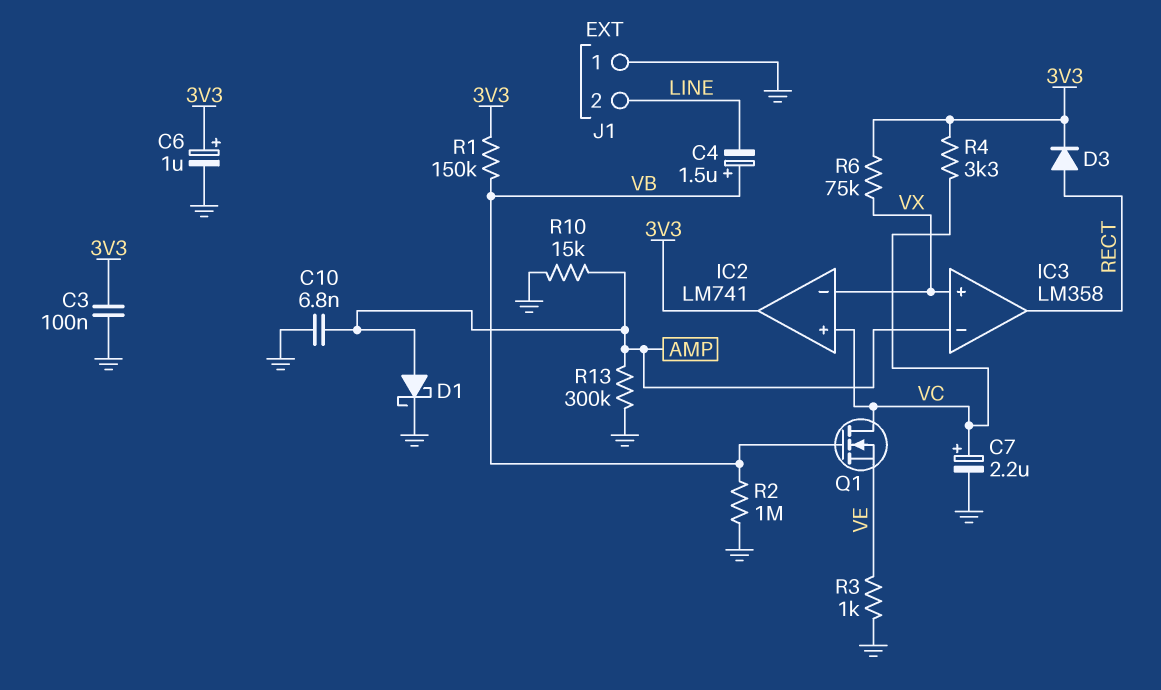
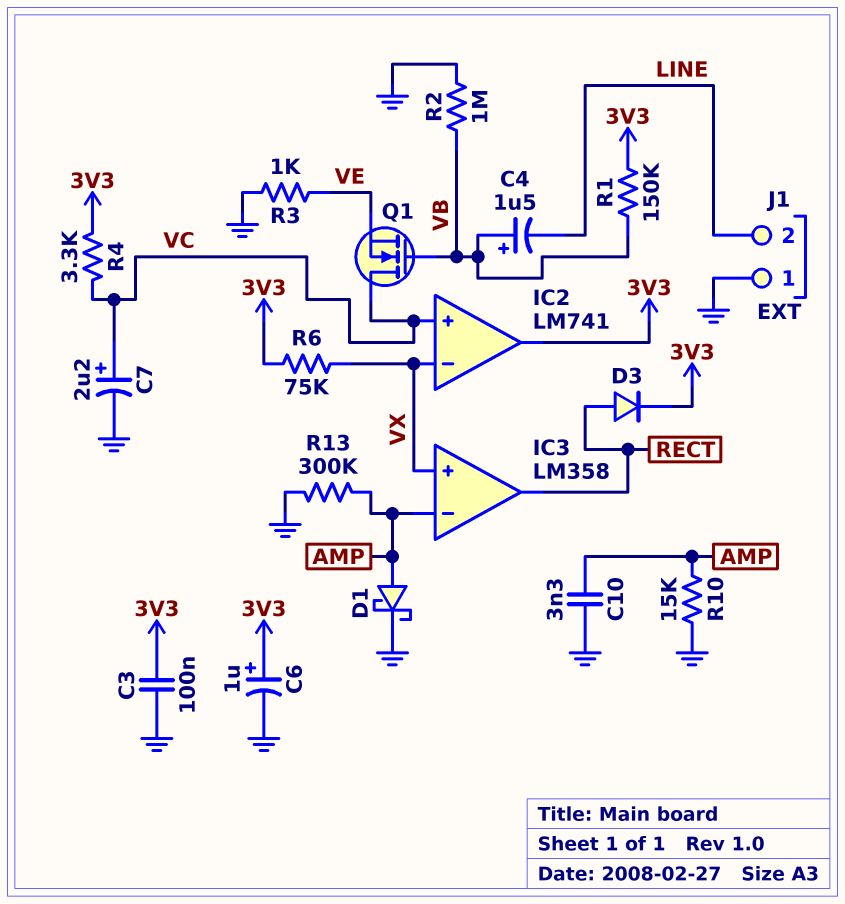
C10: 6.8nF (AMP, GND) -> 3.3nF (AMP, GND)

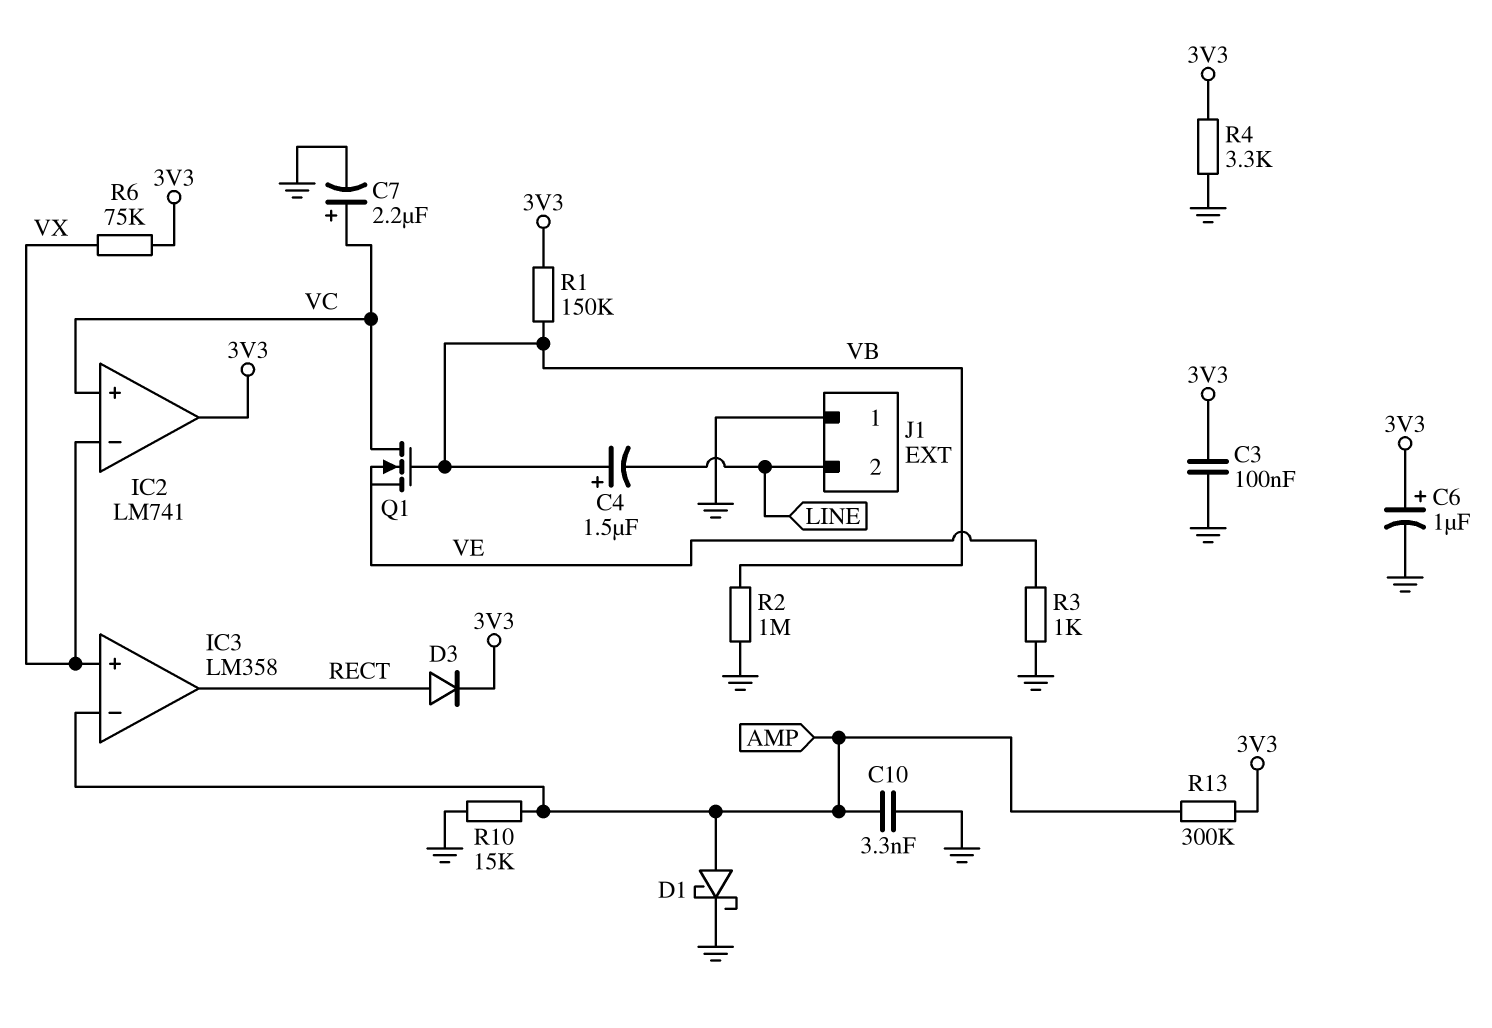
R4: 3.3k (3V3, VC) -> 3.3k (3V3, GND)
R13: 300k (AMP, GND) -> 300k (3V3, AMP)

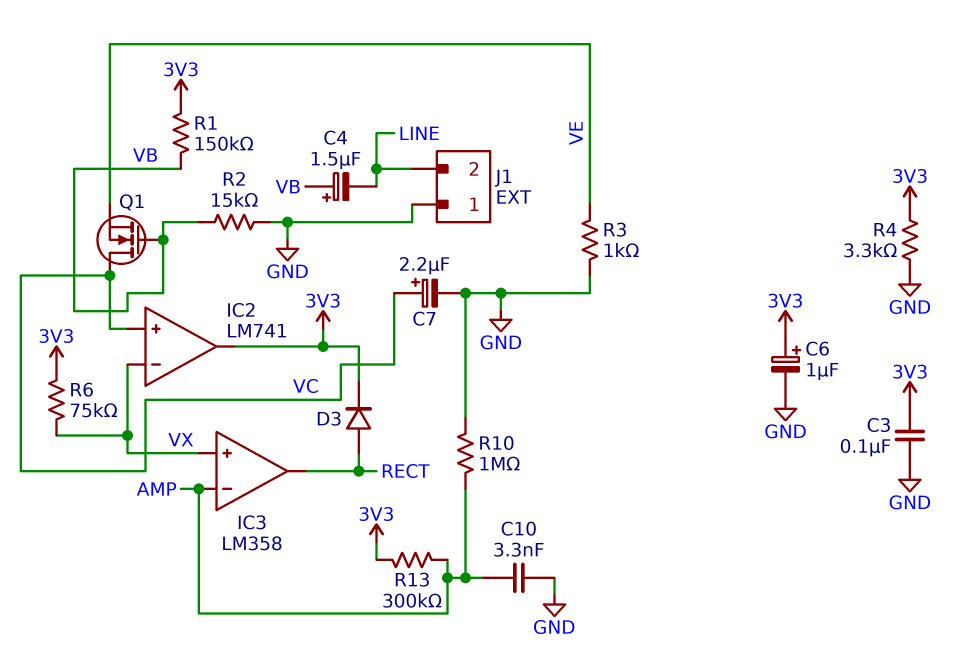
D1: schottky (A AMP, K GND) -> none
R2: 1M (GND, VB) -> 15k (GND, VB)
R10: 15k (AMP, GND) -> 1M (AMP, GND)

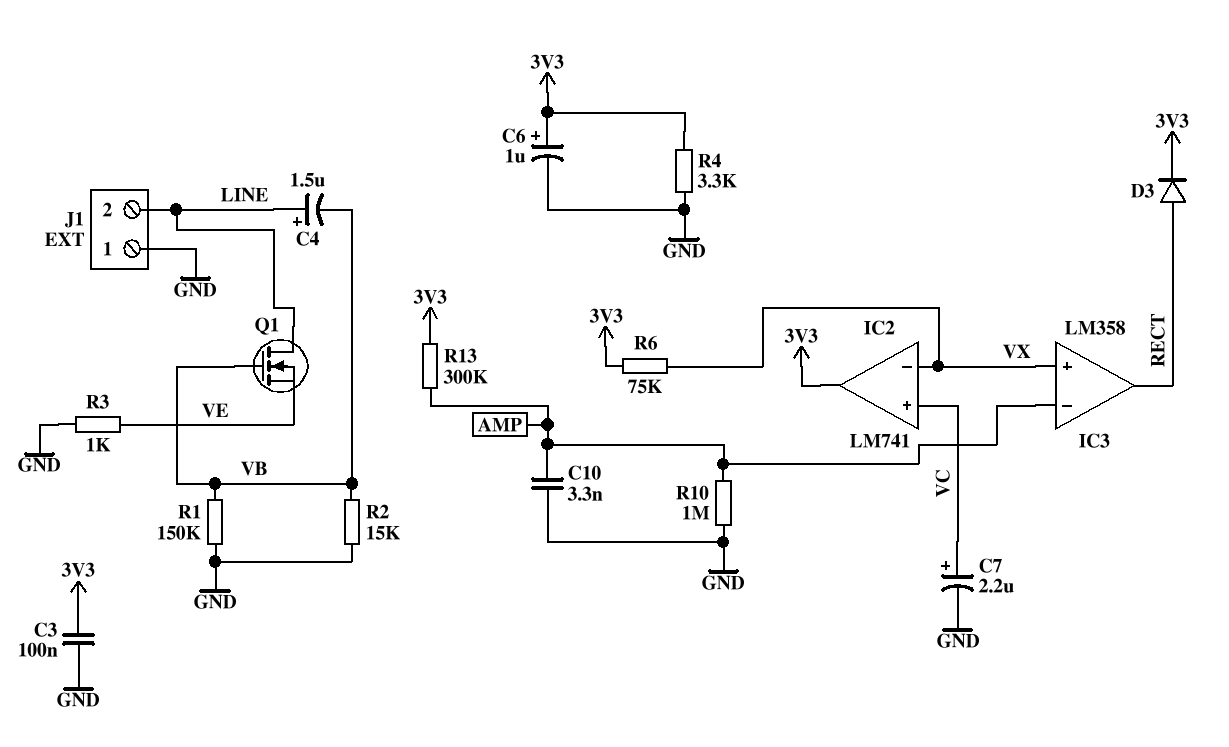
C4: 1.5uF (plus VB, minus LINE) -> 1.5uF (plus LINE, minus VB)
Q1: NMOS (G VB, D VC, S VE) -> NMOS (G VB, D LINE, S VE)
R1: 150k (3V3, VB) -> 150k (GND, VB)

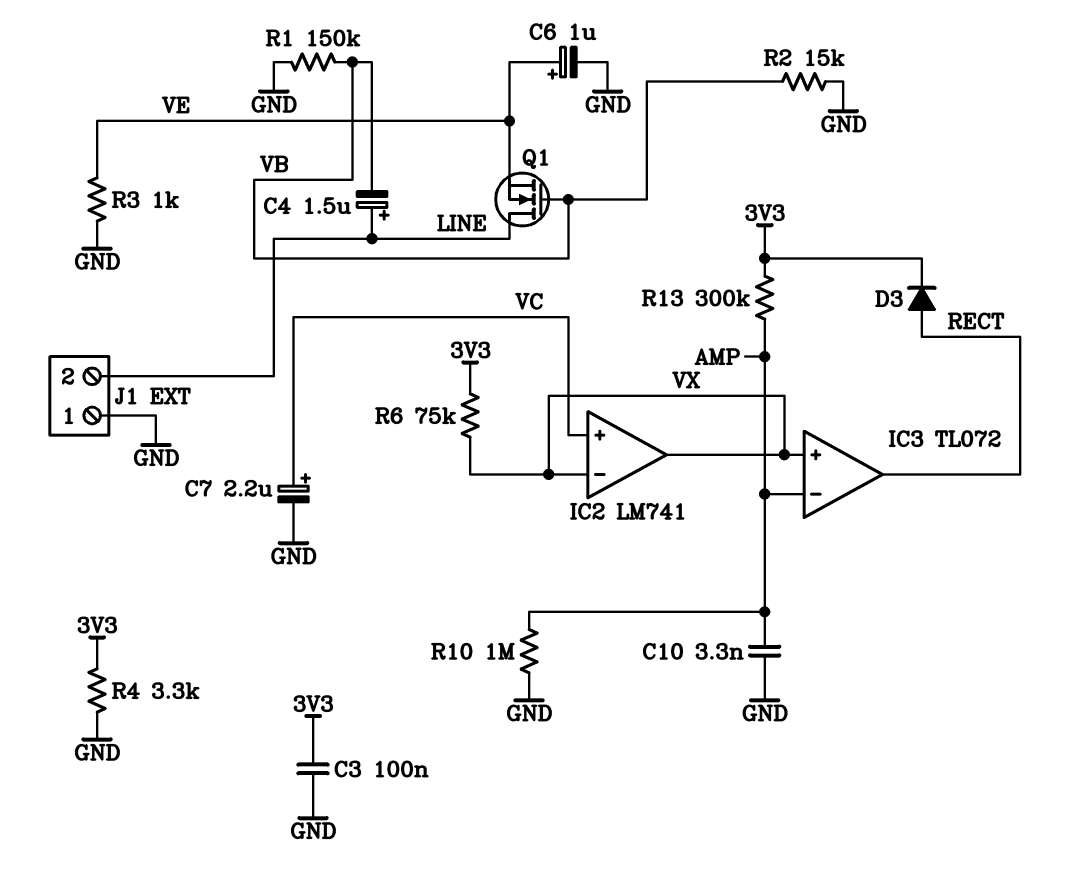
C6: 1uF (plus 3V3, minus GND) -> 1uF (plus VE, minus GND)
IC2 pin out: 3V3 -> VX
IC3: LM358 -> TL072

